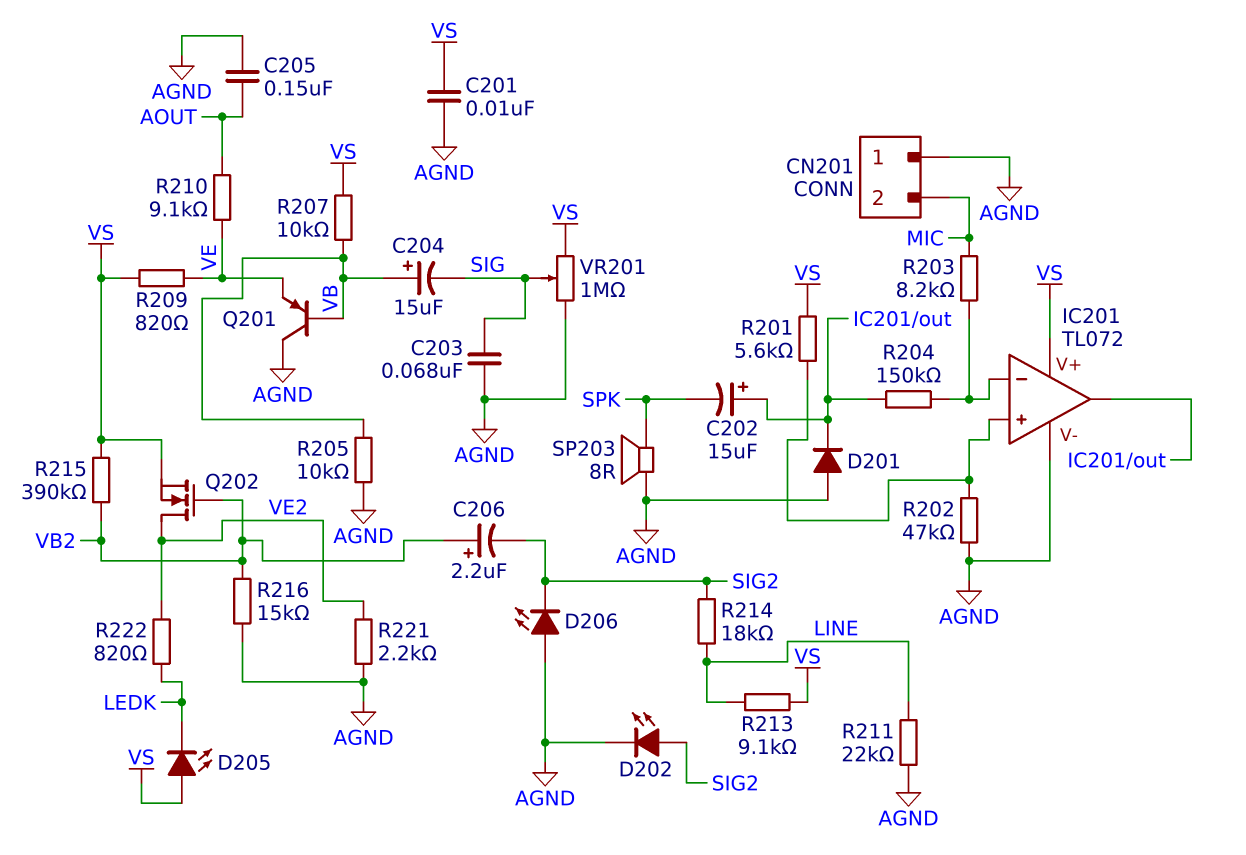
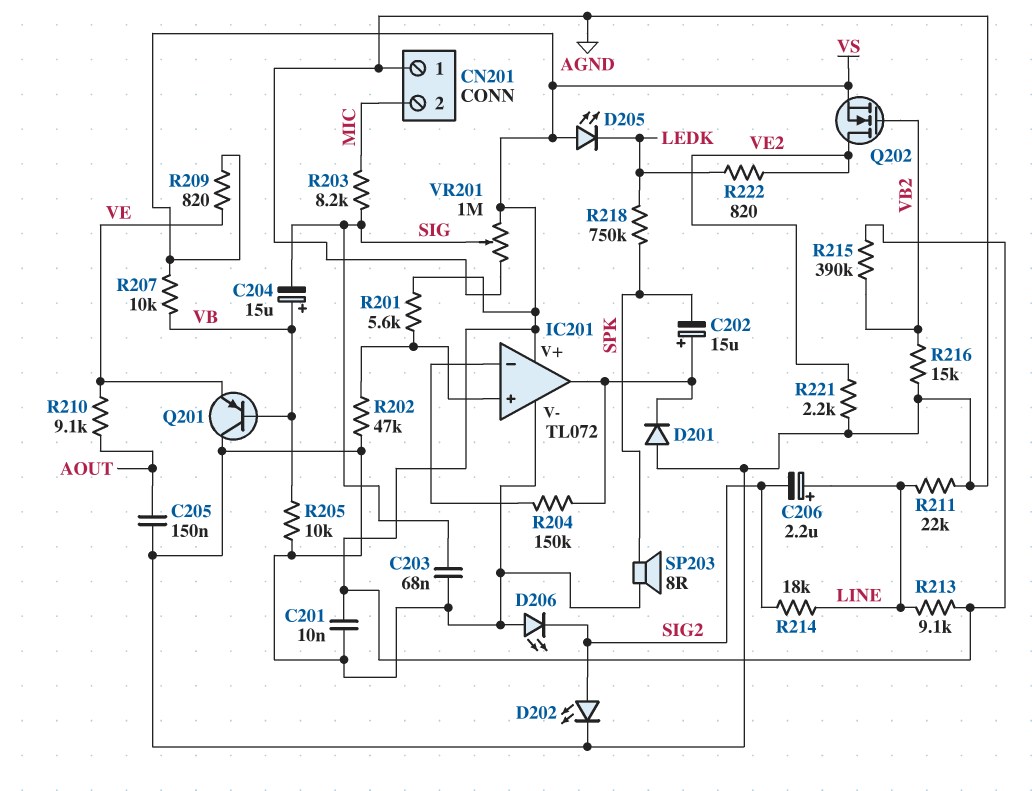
C206: 2.2uF (plus VB2, minus SIG2) -> 2.2uF (plus LINE, minus SIG2)
R203: 8.2k (IC201/in-, MIC) -> 8.2k (MIC, SIG)
R218: none -> 750k (LEDK, SPK)

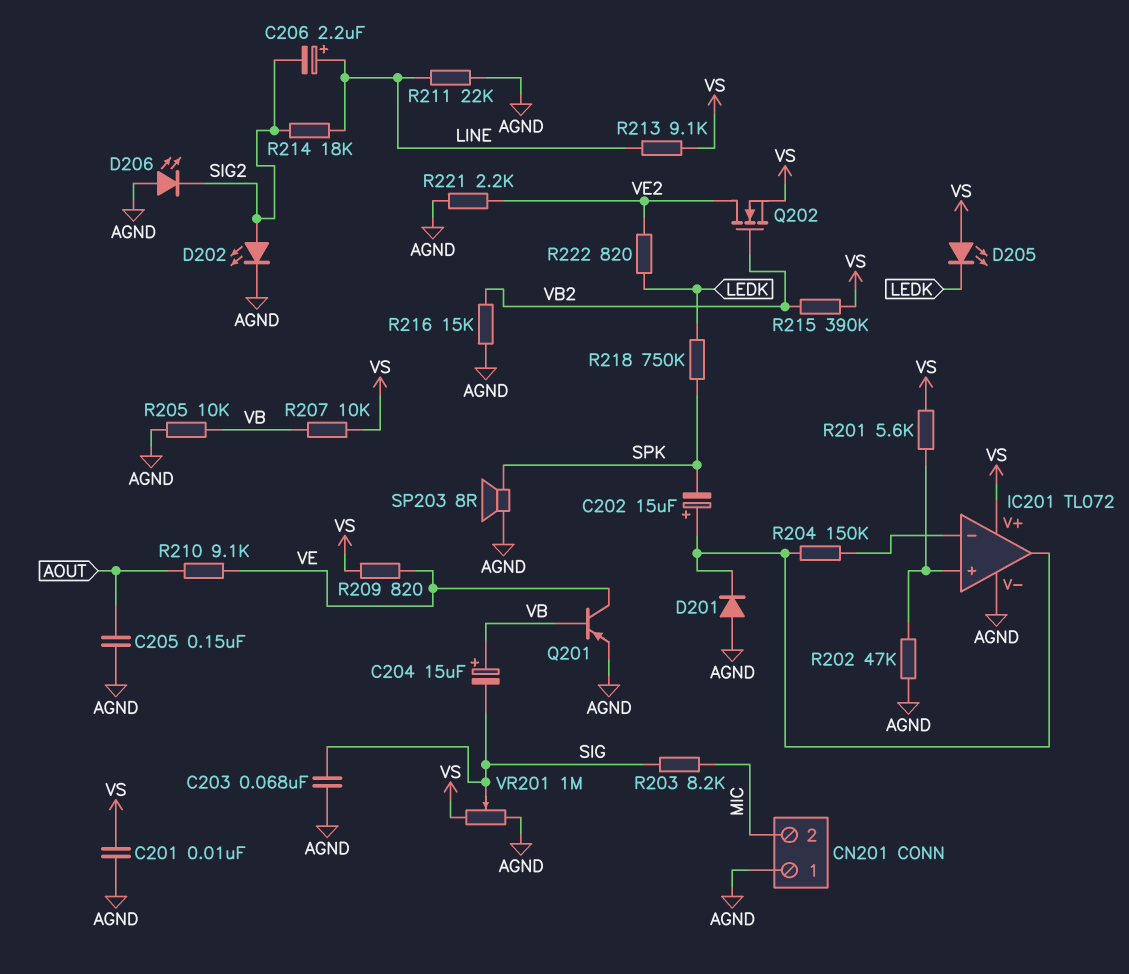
Q201: PNP (B VB, C AGND, E VE) -> PNP (B VB, C VE, E AGND)

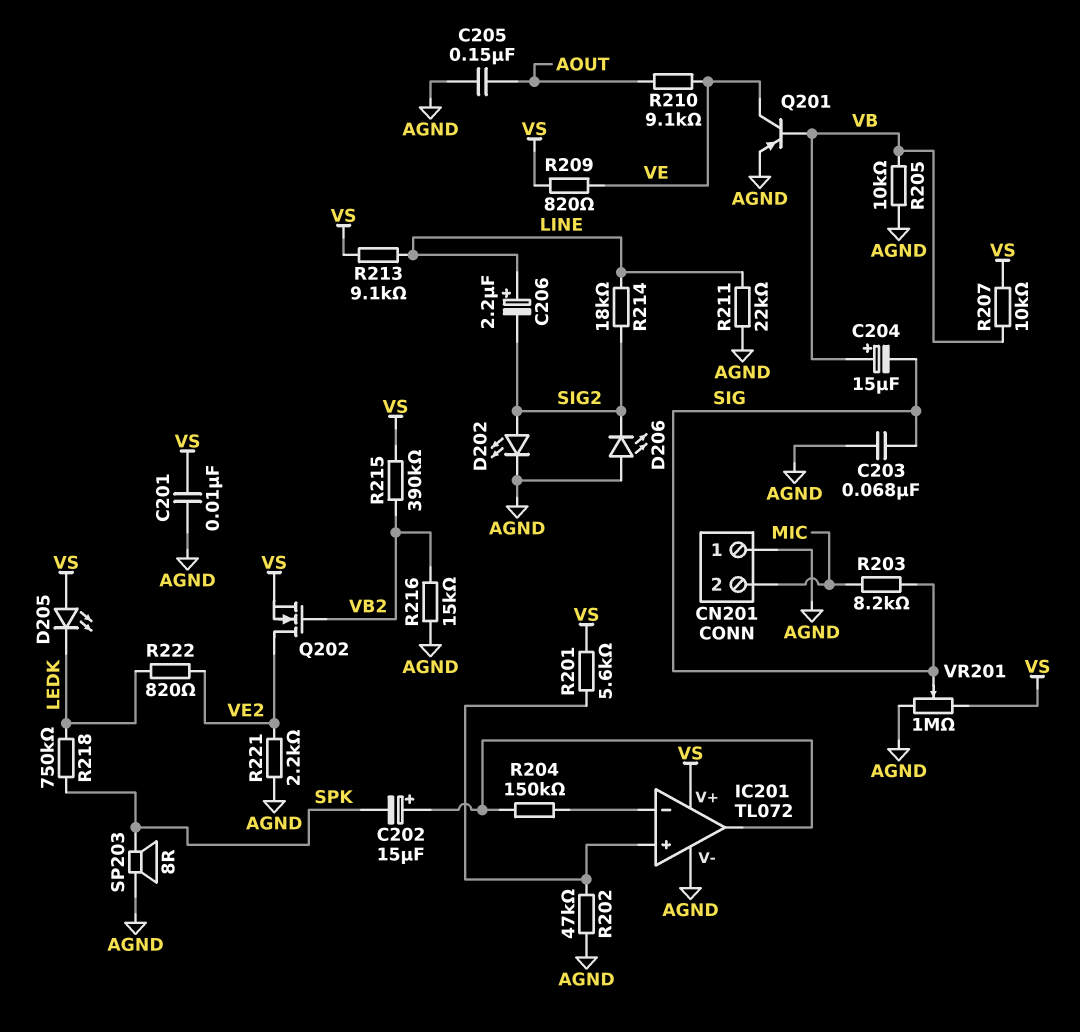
D201: diode (A AGND, K IC201/out) -> none

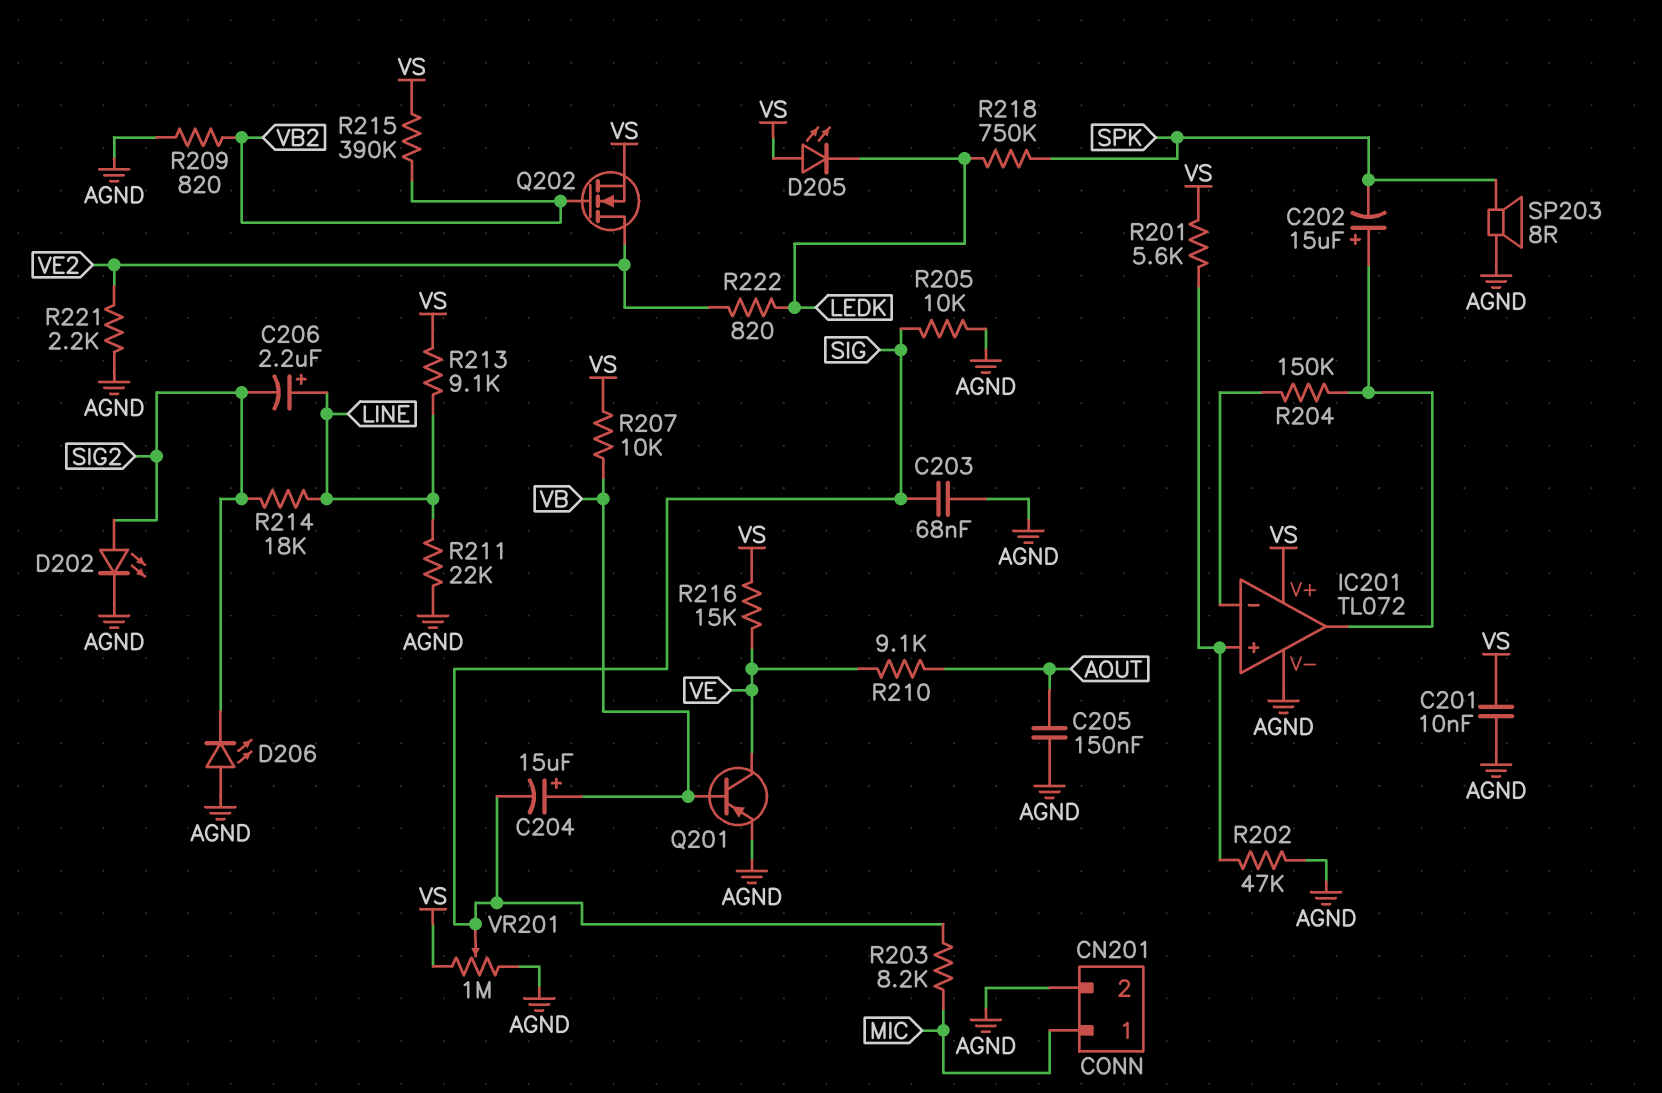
CN201 pin 1: AGND -> MIC
CN201 pin 2: MIC -> AGND
R205: 10k (AGND, VB) -> 10k (AGND, SIG)
R209: 820 (VE, VS) -> 820 (AGND, VB2)
R216: 15k (AGND, VB2) -> 15k (VE, VS)

